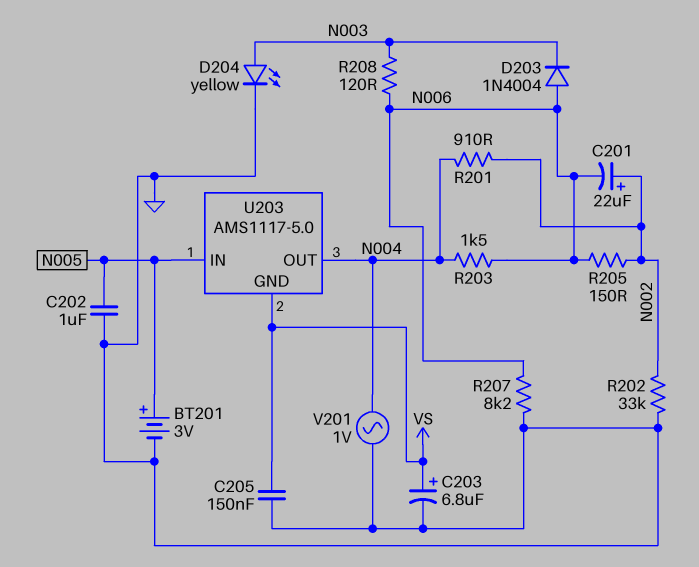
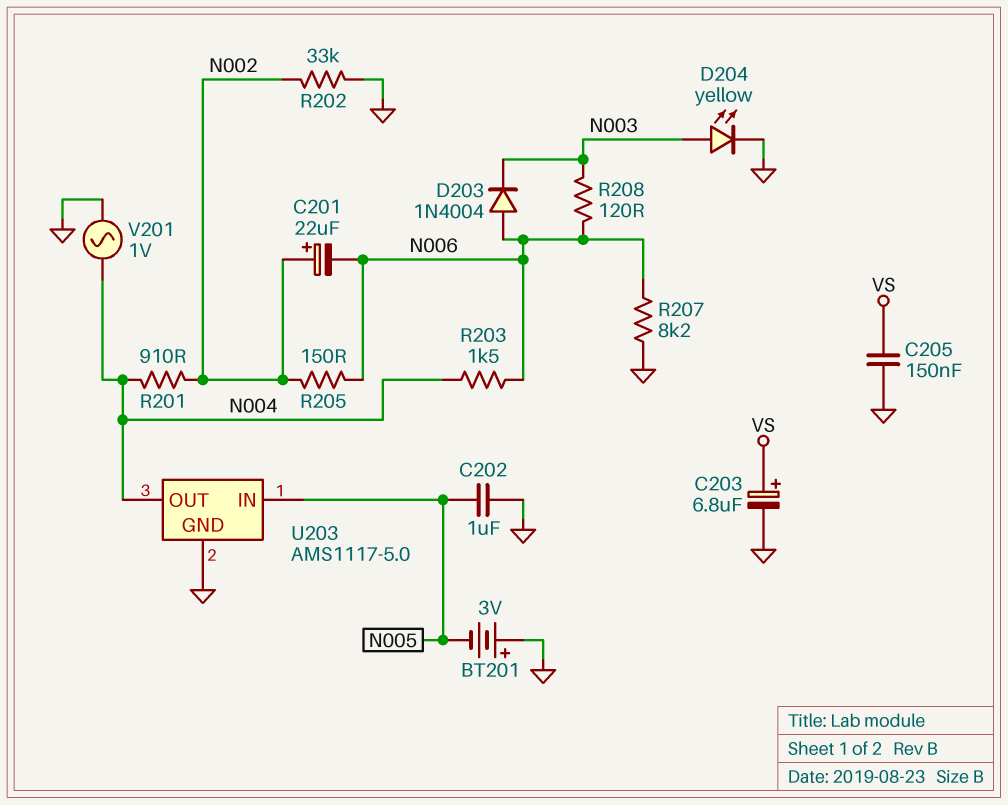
BT201: 3V (plus N005, minus GND) -> 3V (plus GND, minus N005)
U203 pin GND: VS -> GND

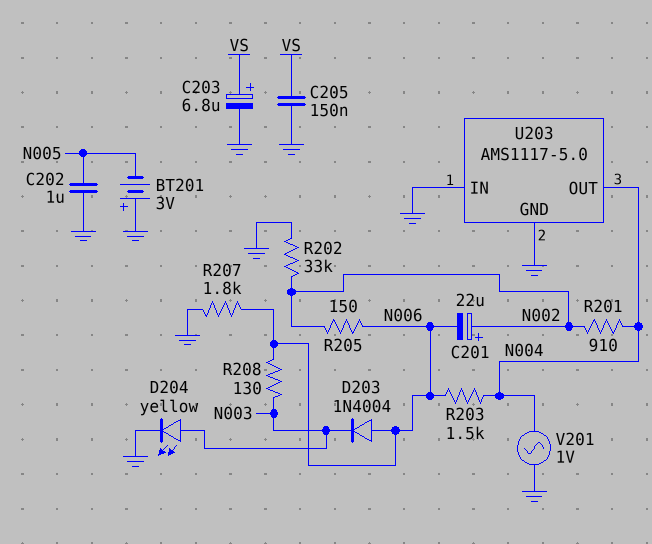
R207: 8.2k (GND, N006) -> 1.8k (GND, N006)
R208: 120 (N003, N006) -> 130 (N003, N006)
U203 pin IN: N005 -> GND

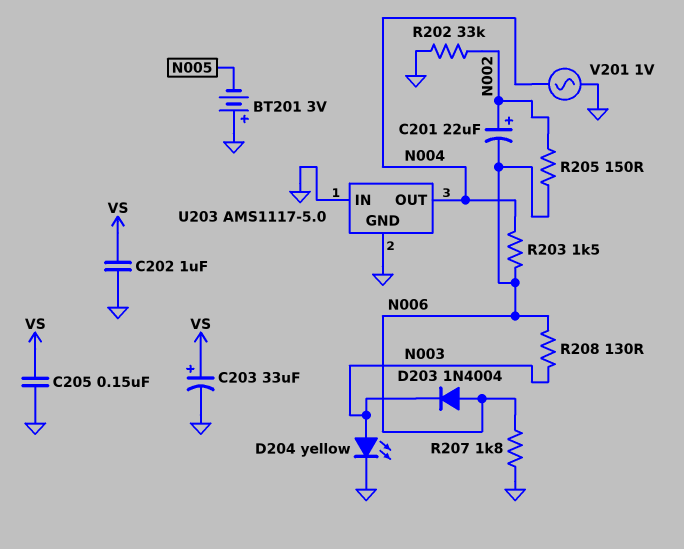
C202: 1uF (GND, N005) -> 1uF (GND, VS)
C203: 6.8uF (plus VS, minus GND) -> 33uF (plus VS, minus GND)
R201: 910 (N002, N004) -> none

